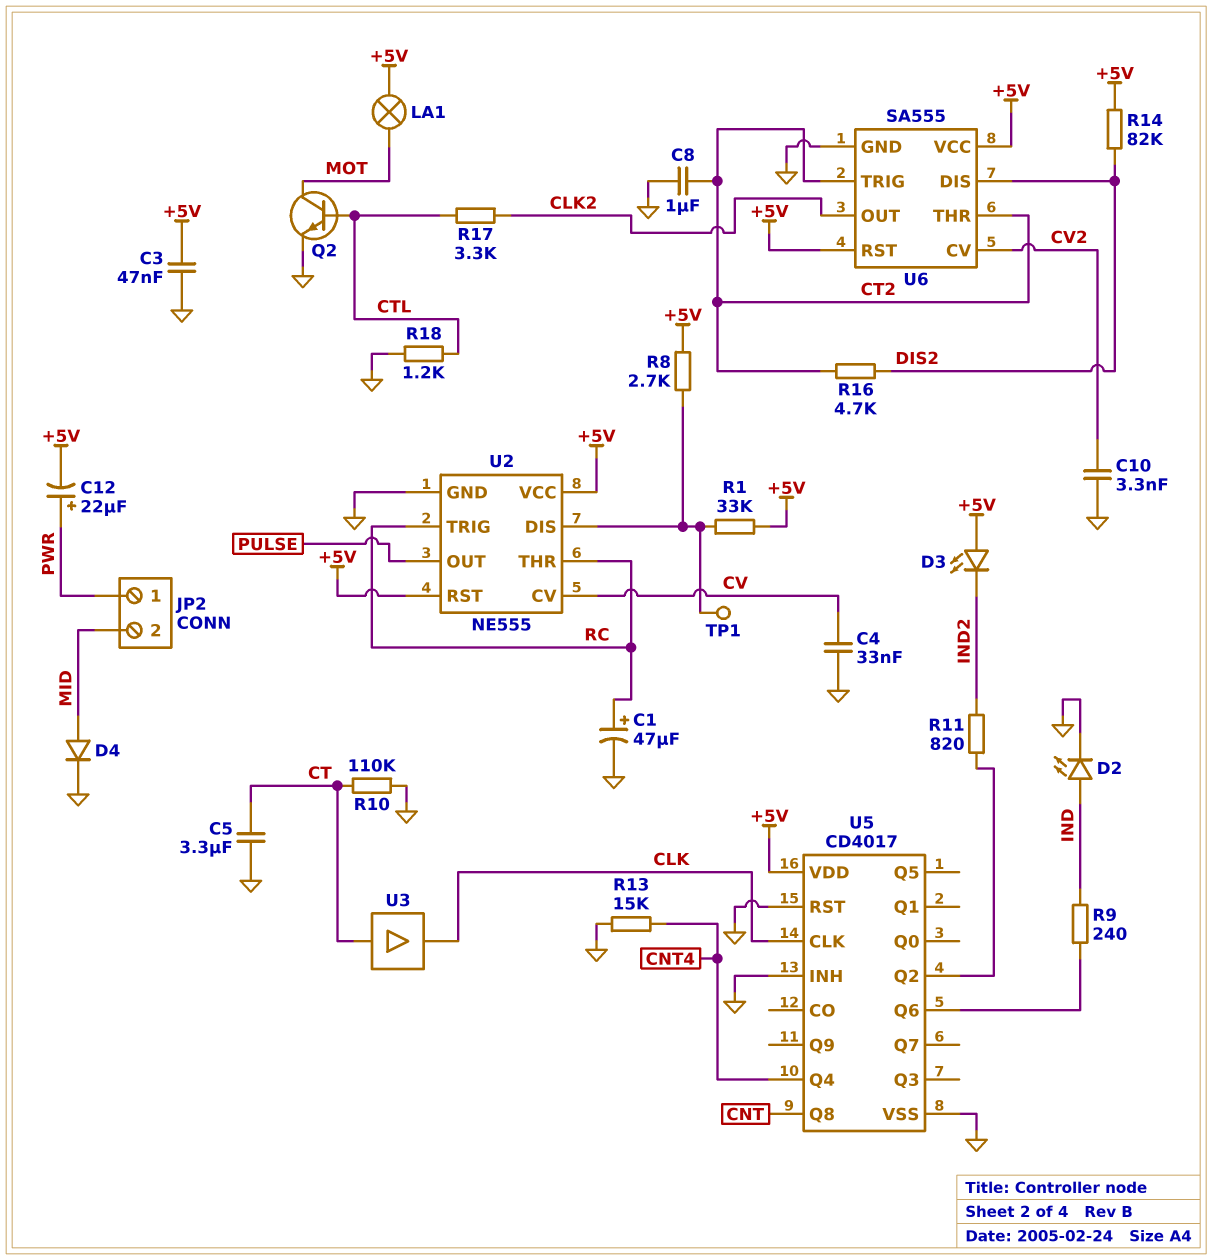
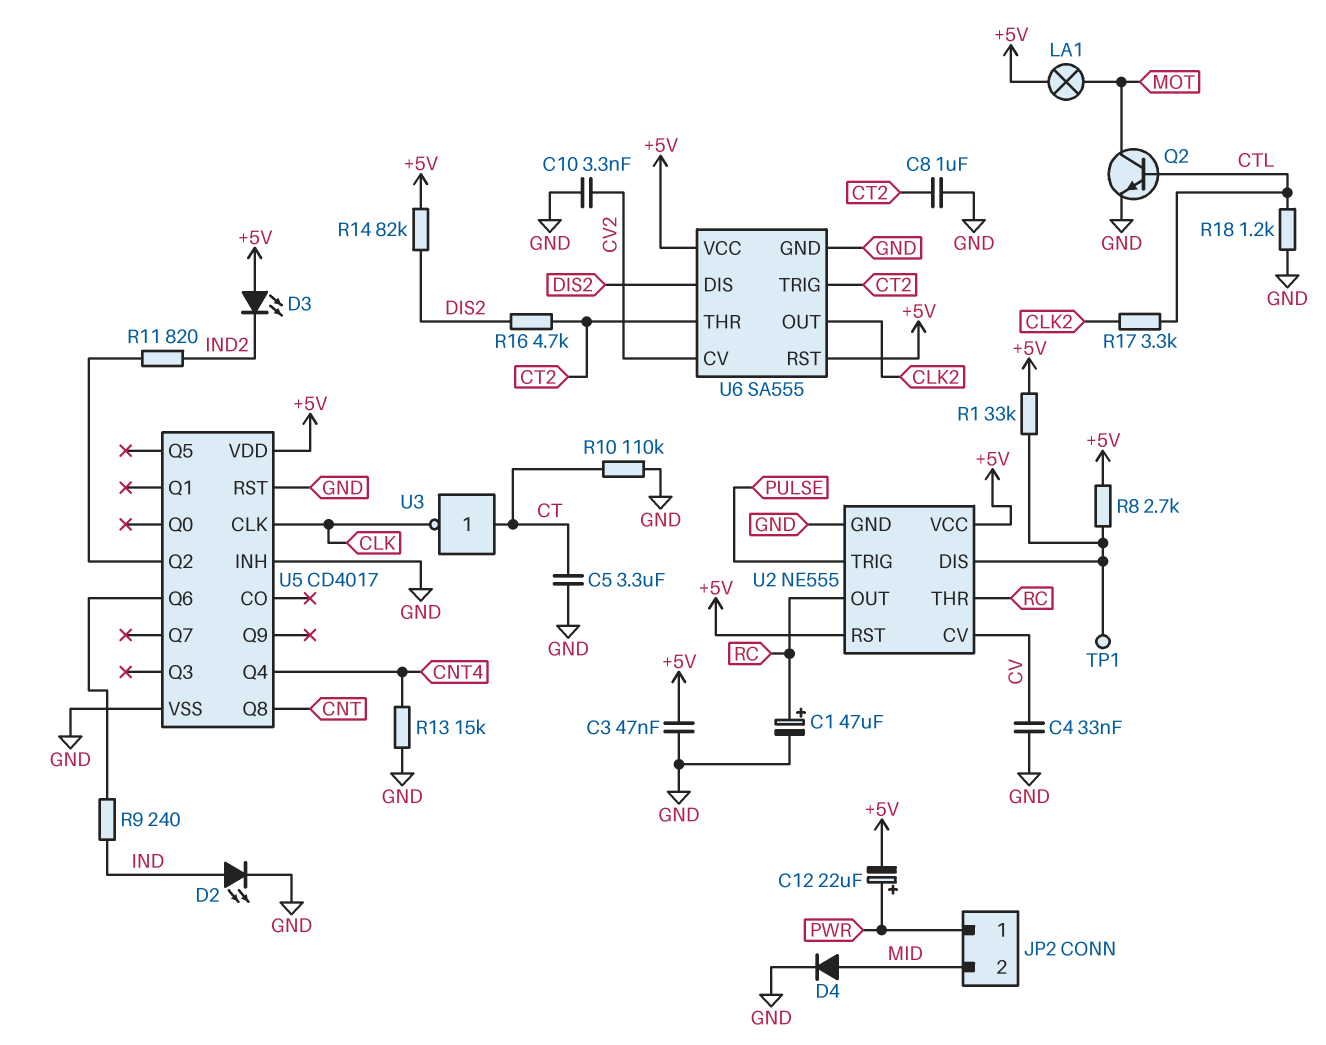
U2 pin OUT: PULSE -> RC
U2 pin TRIG: RC -> PULSE
U3: buffer (in CT, out CLK) -> NOT (in CT, out CLK)

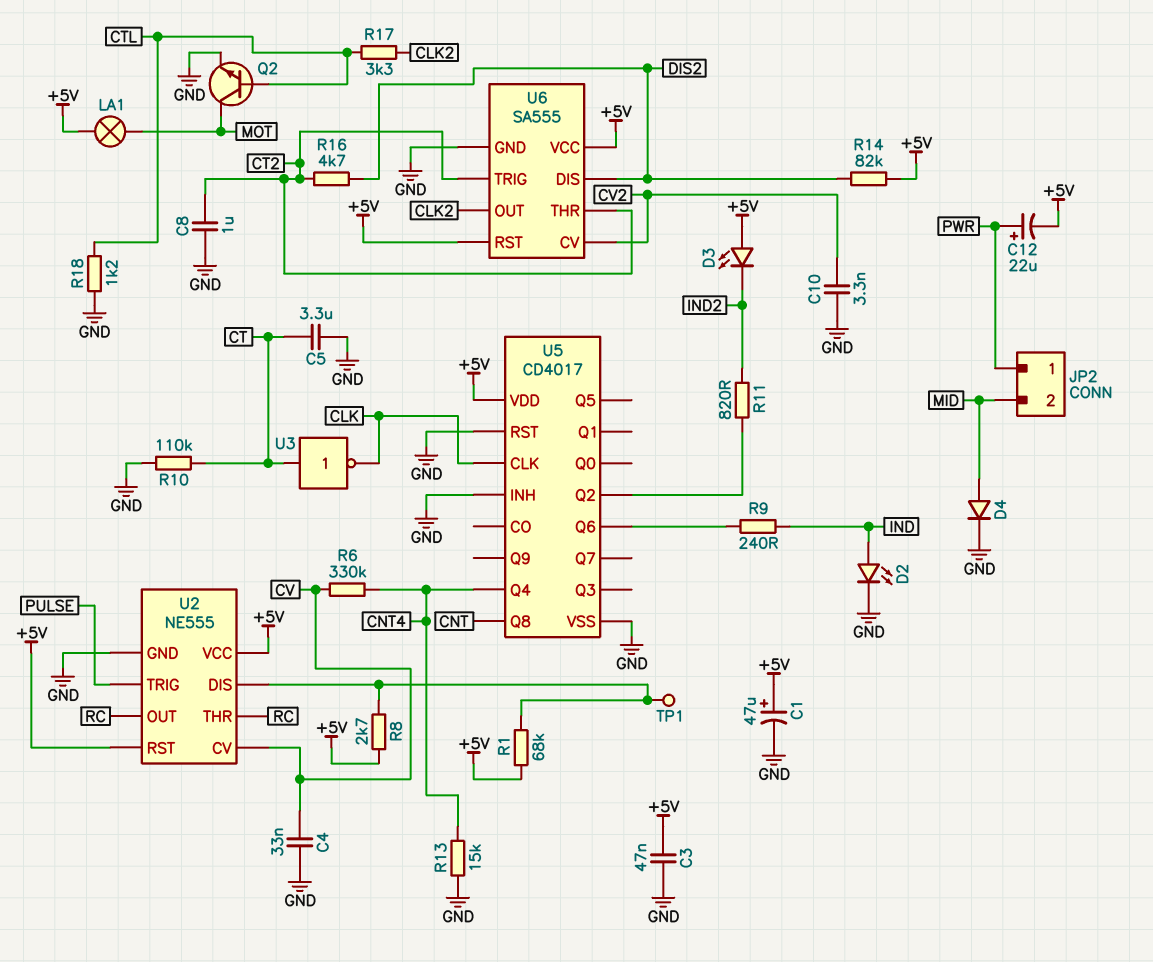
C1: 47uF (plus RC, minus GND) -> 47uF (plus +5V, minus GND)
R1: 33k (+5V, U2/DIS) -> 68k (+5V, U2/DIS)
R6: none -> 330k (CNT4, CV)

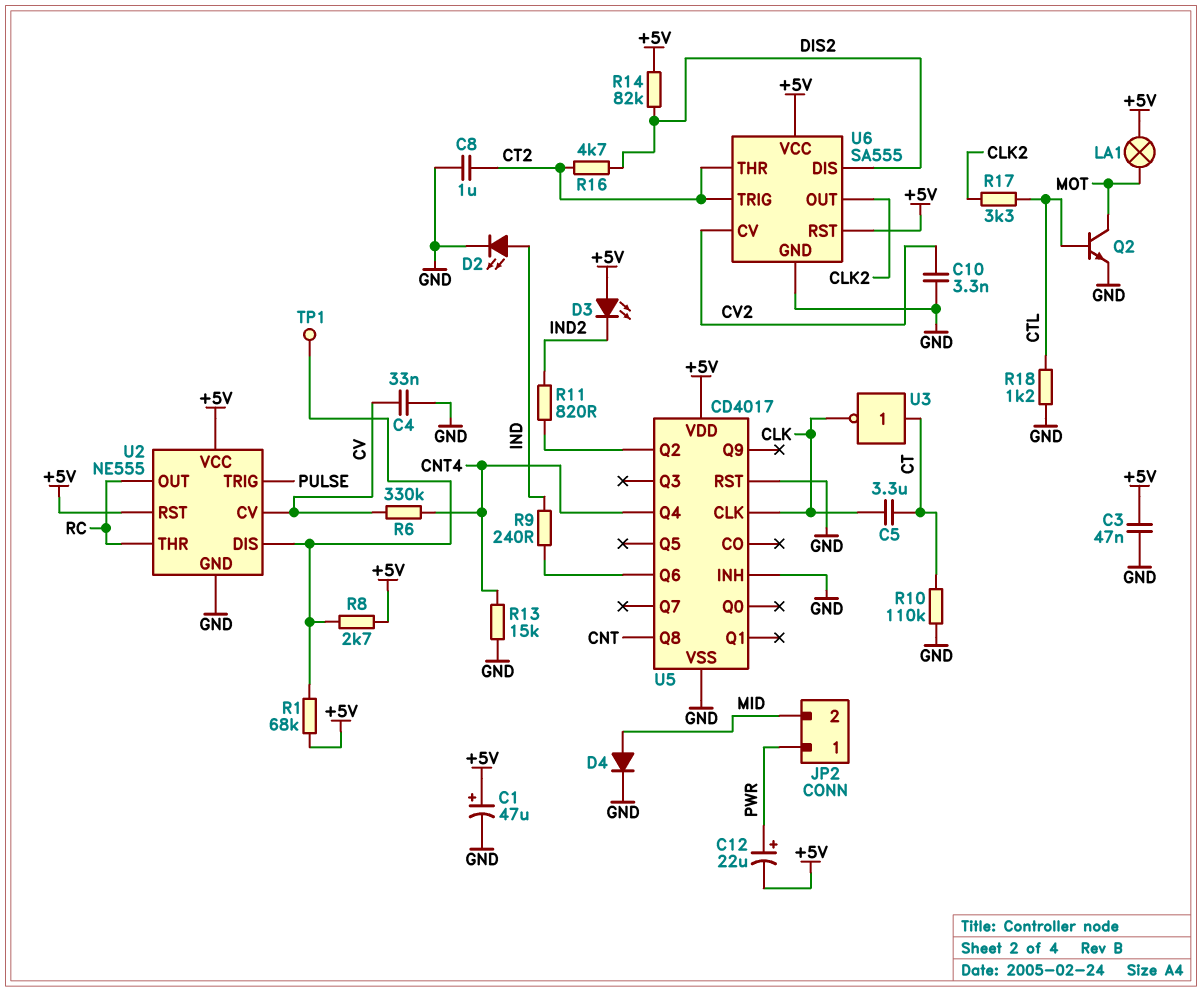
C5: 3.3uF (CT, GND) -> 3.3uF (CLK, CT)

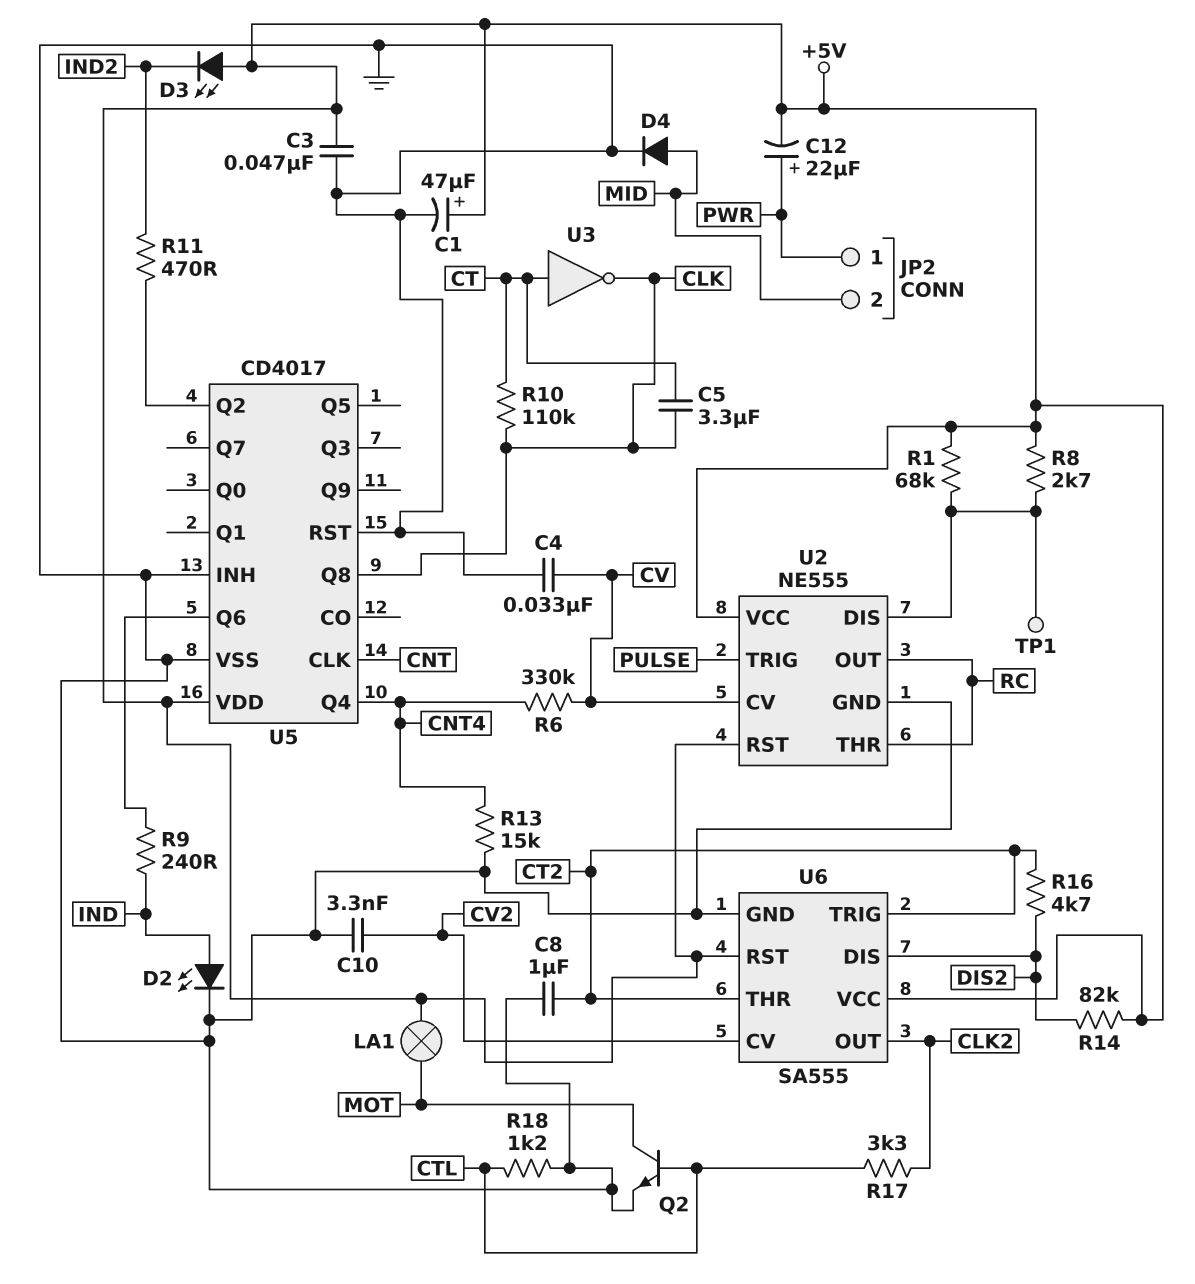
R10: 110k (CT, GND) -> 110k (CLK, CT)
R11: 820 (IND2, U5/Q2) -> 470 (IND2, U5/Q2)
U5 pin CLK: CLK -> CNT
U5 pin Q8: CNT -> CLK

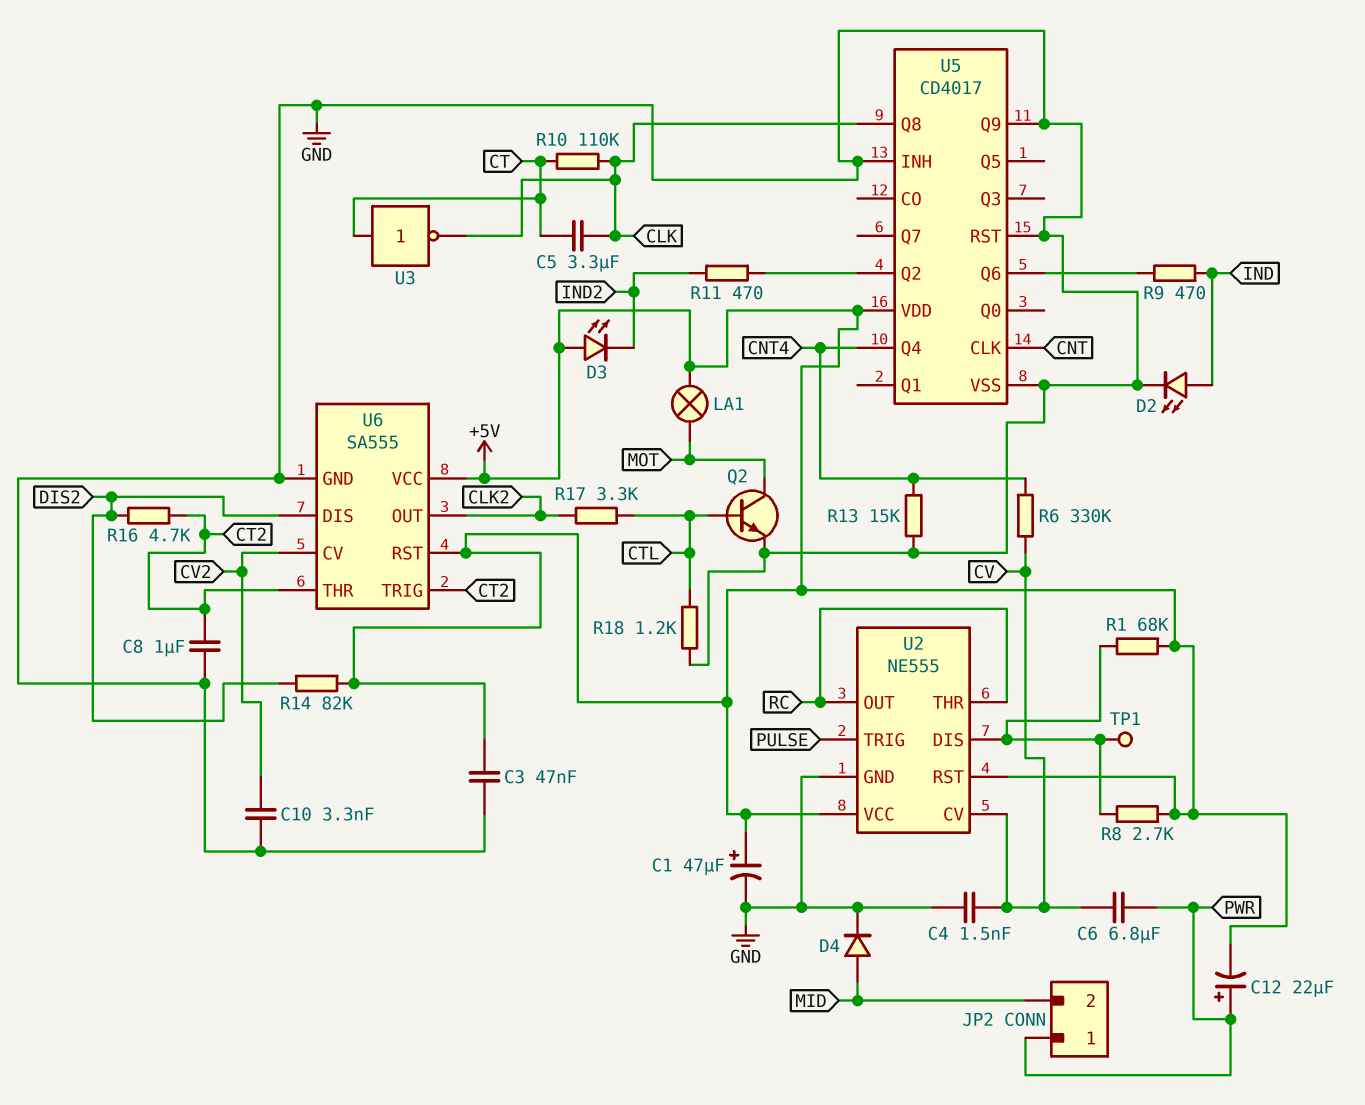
C4: 33nF (CV, GND) -> 1.5nF (CV, GND)
C6: none -> 6.8uF (CV, PWR)
R9: 240 (IND, U5/Q6) -> 470 (IND, U5/Q6)
U5 pin Q9: none -> GND

